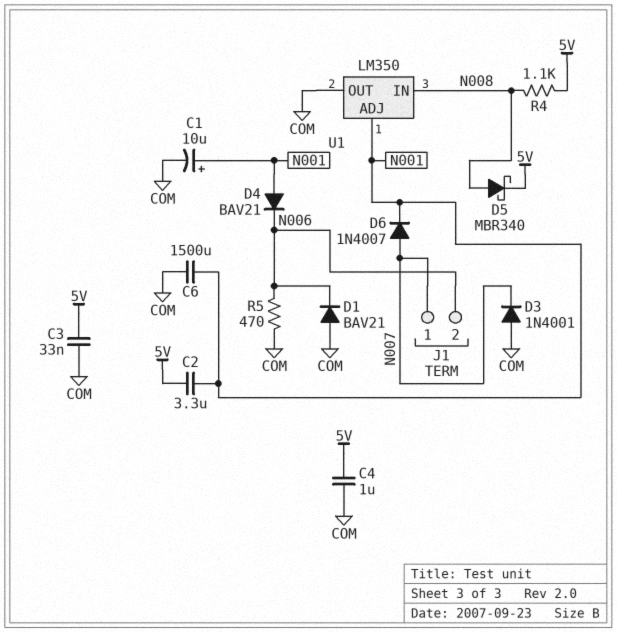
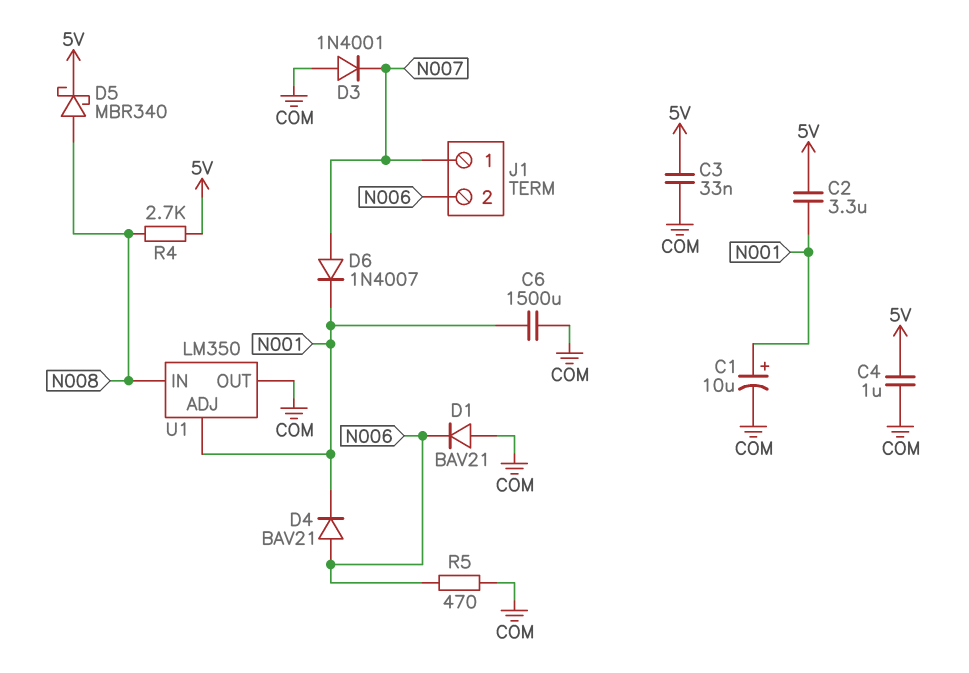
D4: diode BAV21 (A N001, K N006) -> diode BAV21 (A N006, K N001)
R4: 1.1k (5V, N008) -> 2.7k (5V, N008)

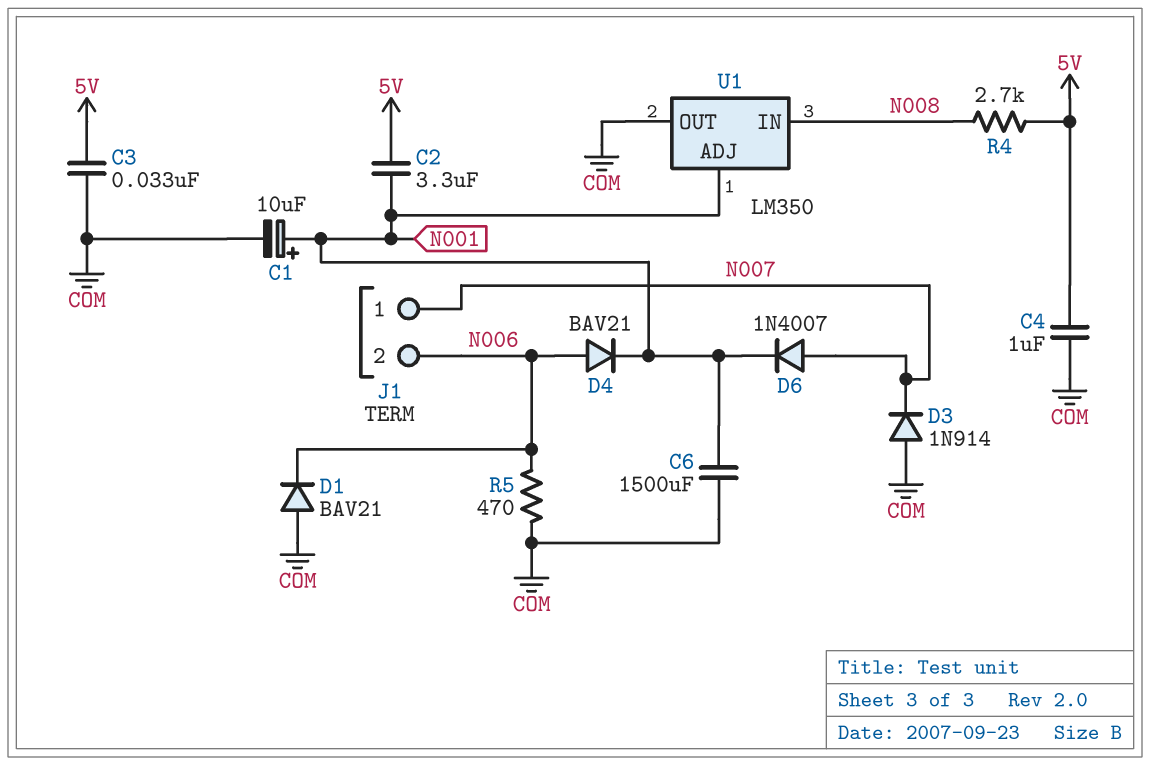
D3: diode 1N4001 (A COM, K N007) -> diode 1N914 (A COM, K N007)
D5: schottky MBR340 (A N008, K 5V) -> none

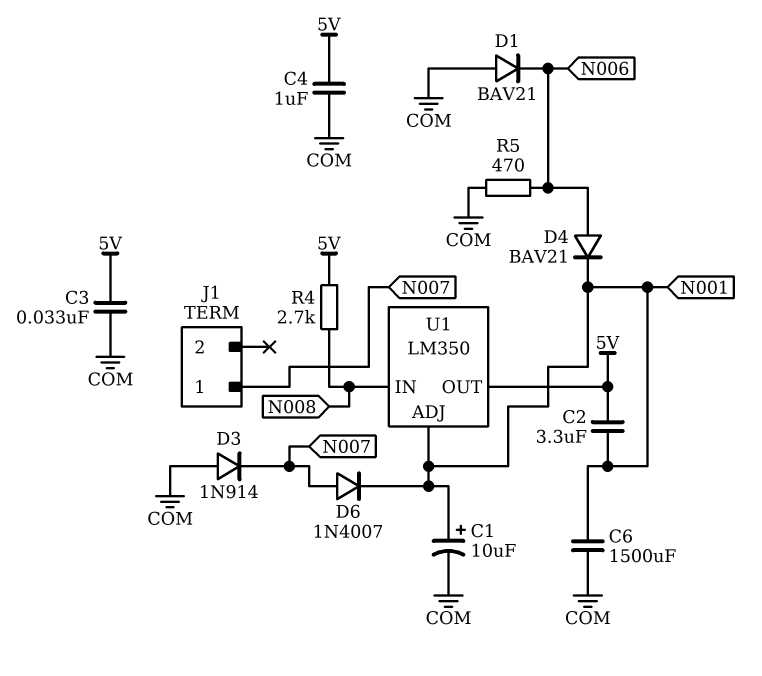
J1 pin 2: N006 -> none
U1 pin OUT: COM -> 5V

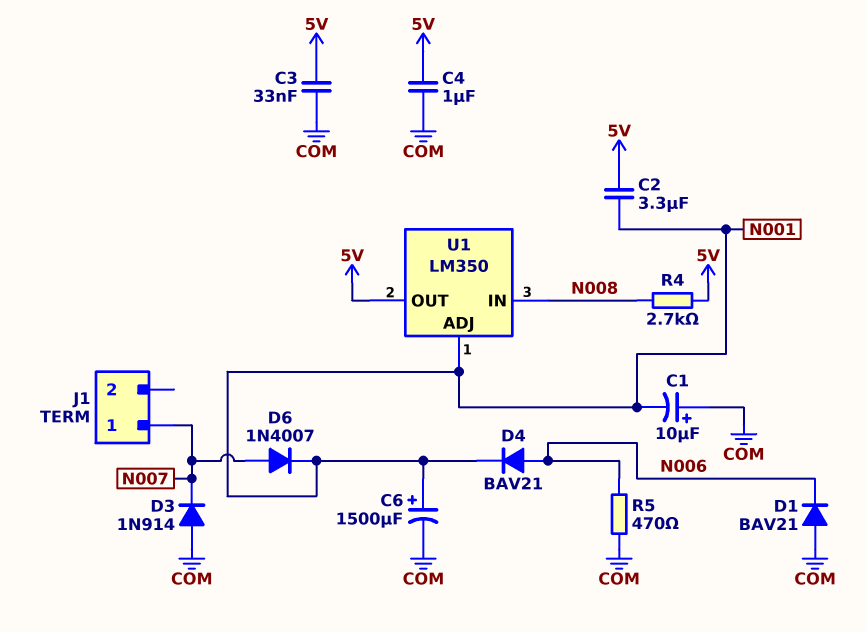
C1: 10uF (plus N001, minus COM) -> 10uF (plus COM, minus N001)
C6: 1500uF (COM, N001) -> 1500uF (plus N001, minus COM)

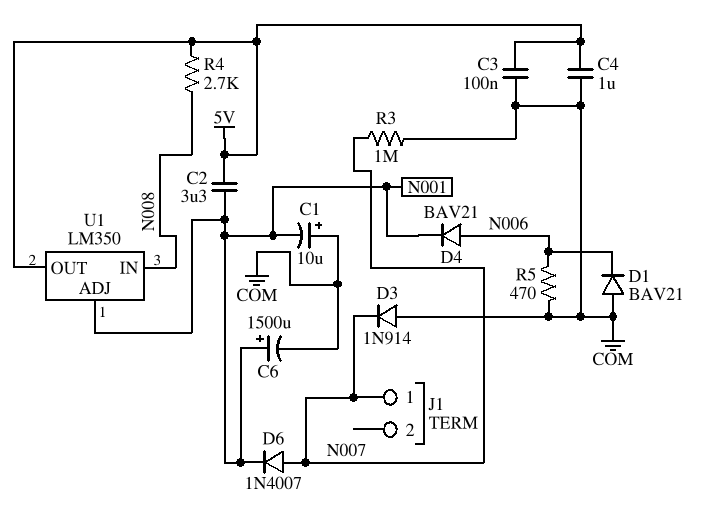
C3: 33nF (5V, COM) -> 100nF (5V, COM)
R3: none -> 1M (COM, N007)

